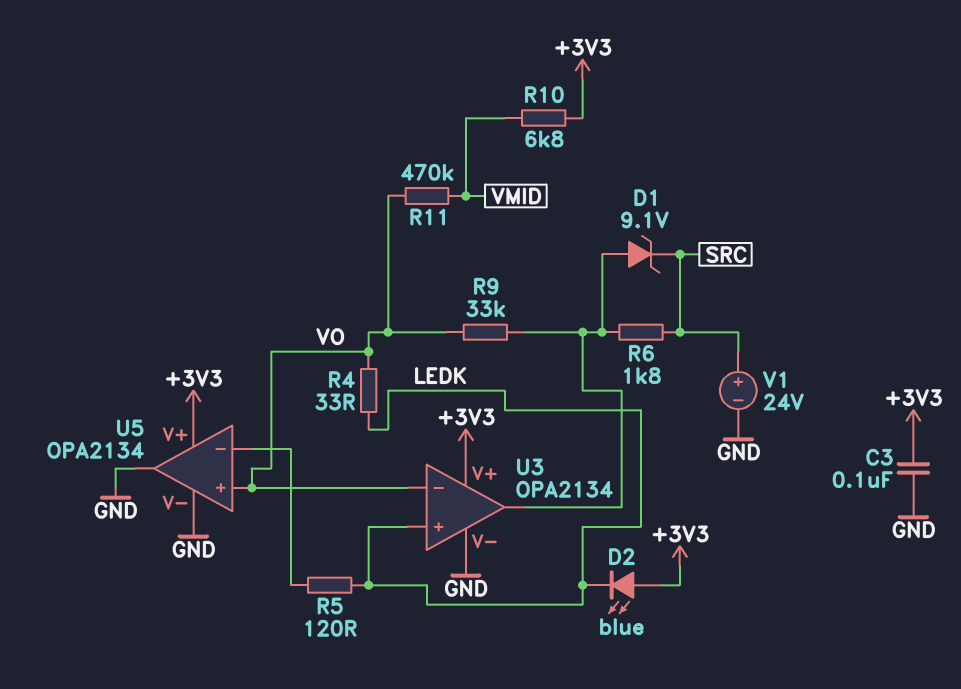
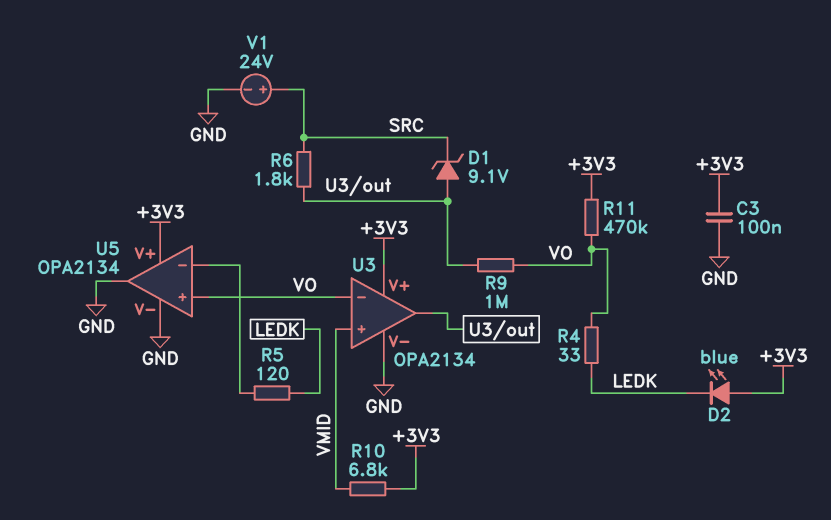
R9: 33k (U3/out, VO) -> 1M (U3/out, VO)
R11: 470k (VMID, VO) -> 470k (+3V3, VO)
U3 pin in+: LEDK -> VMID

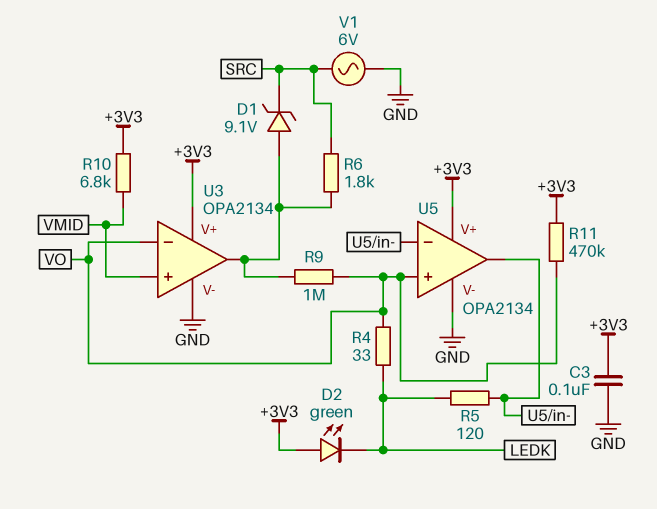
D2: LED blue (A +3V3, K LEDK) -> LED green (A +3V3, K LEDK)
U5 pin out: GND -> U5/in-
V1: 24V (plus SRC, minus GND) -> AC 6V (GND, SRC)

